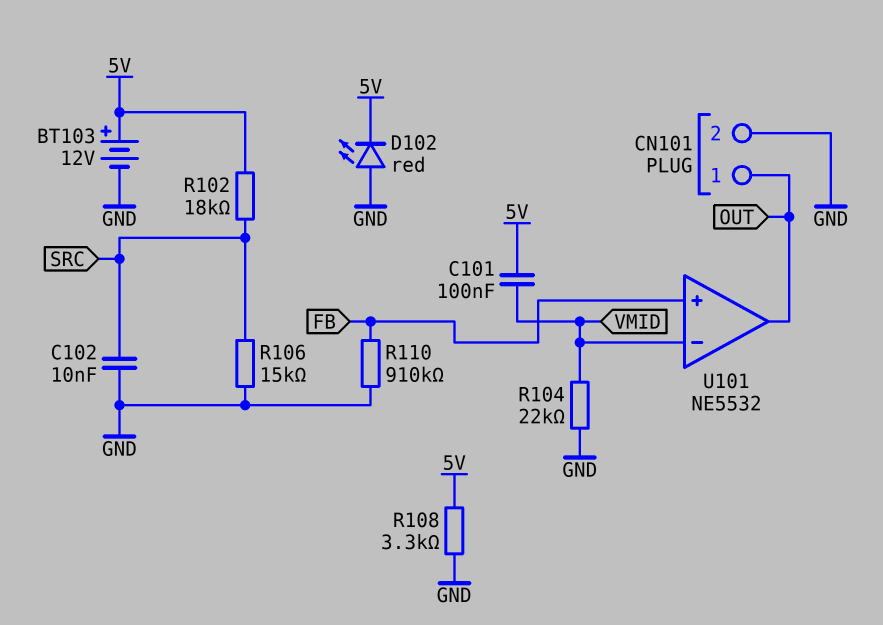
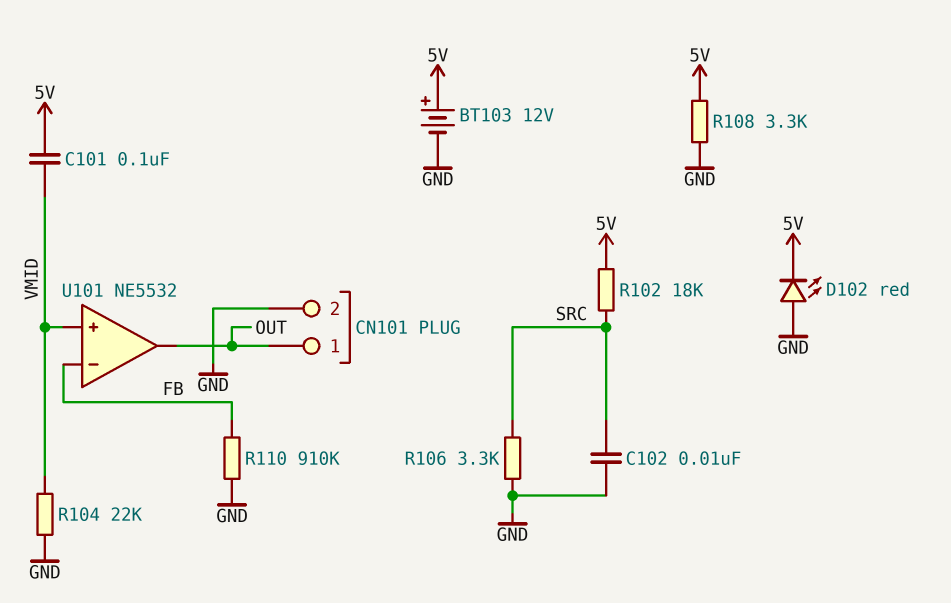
R106: 15k (GND, SRC) -> 3.3k (GND, SRC)
U101 pin in+: FB -> VMID
U101 pin in-: VMID -> FB

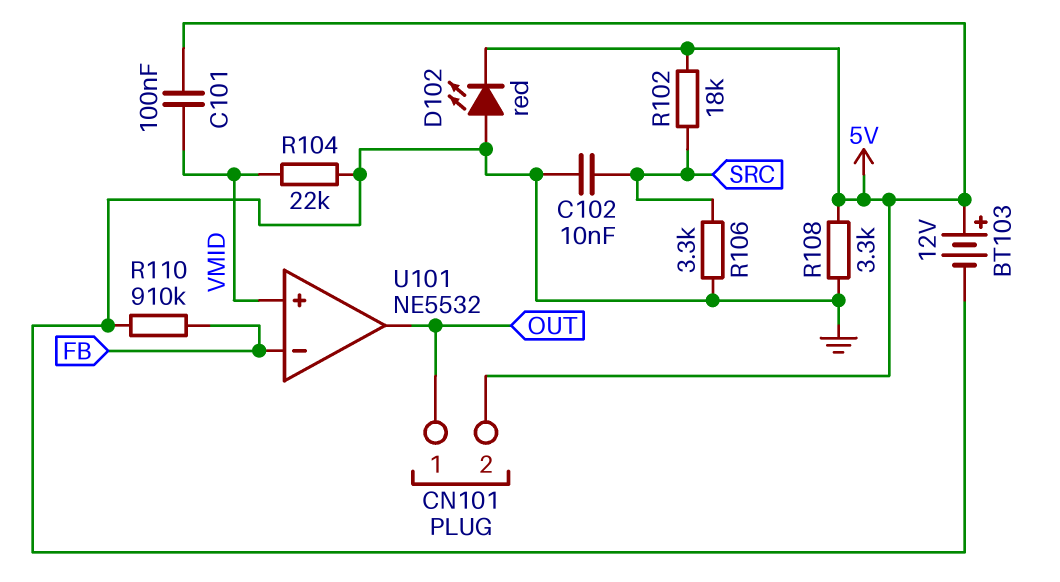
CN101 pin 2: GND -> 5V

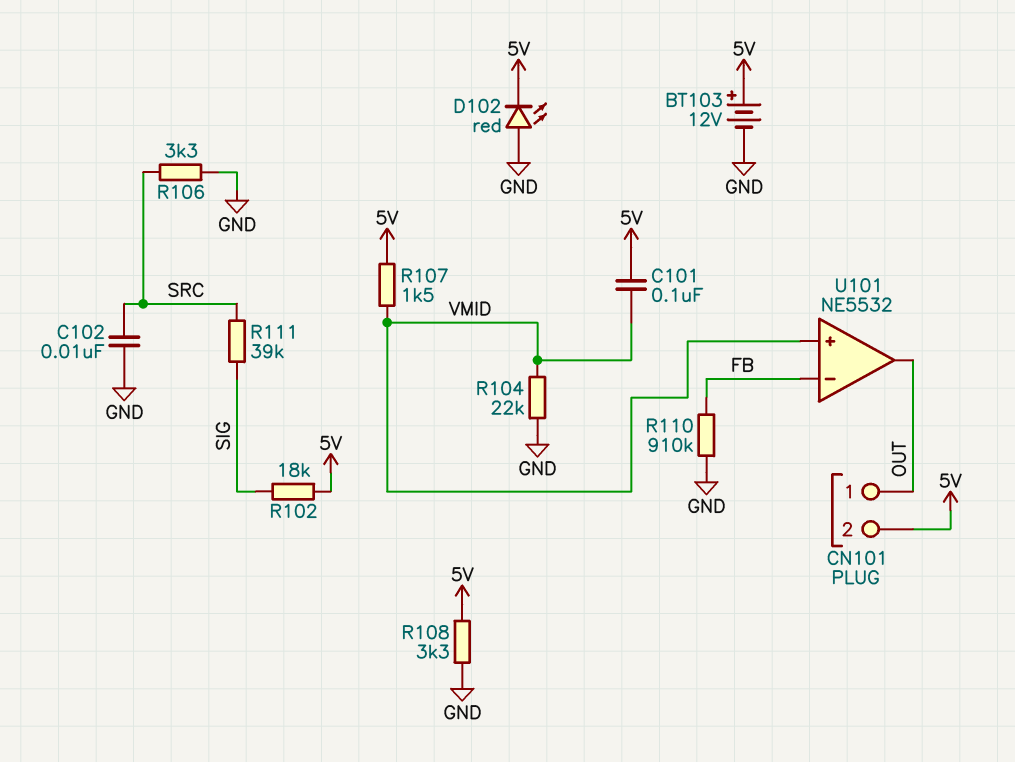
R102: 18k (5V, SRC) -> 18k (5V, SIG)
R107: none -> 1.5k (5V, VMID)
R111: none -> 39k (SIG, SRC)

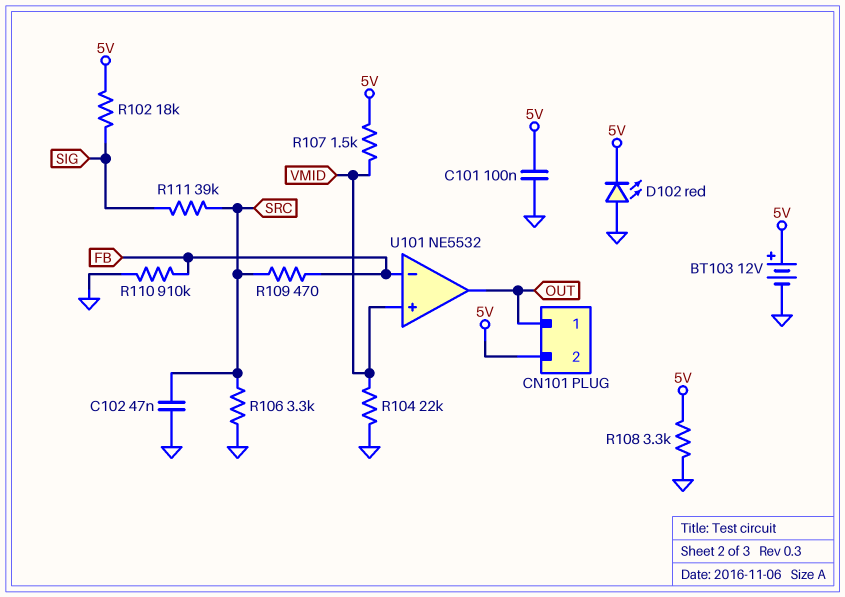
C101: 100nF (5V, VMID) -> 100nF (5V, GND)
C102: 10nF (GND, SRC) -> 47nF (GND, SRC)
R109: none -> 470 (FB, SRC)

